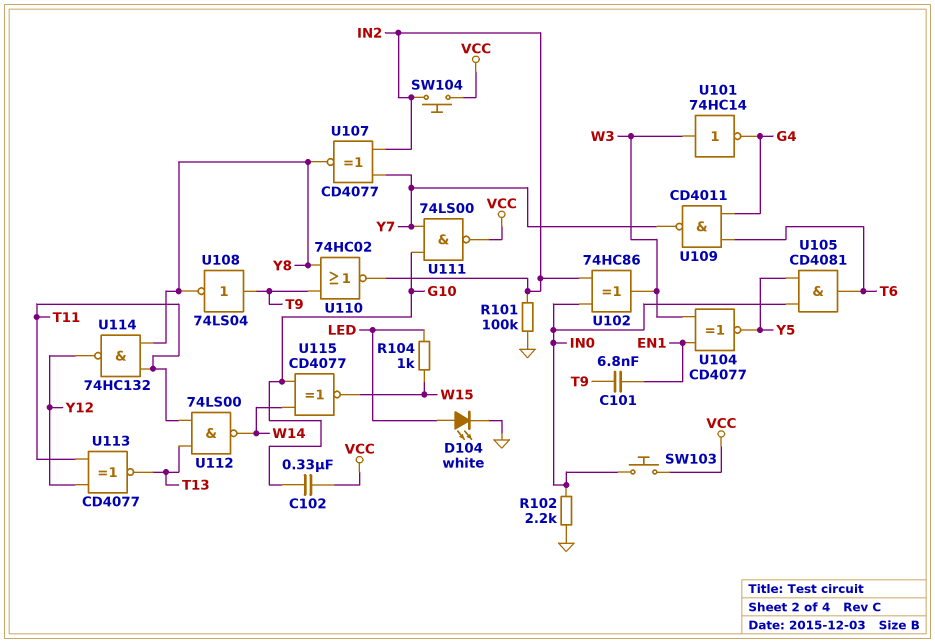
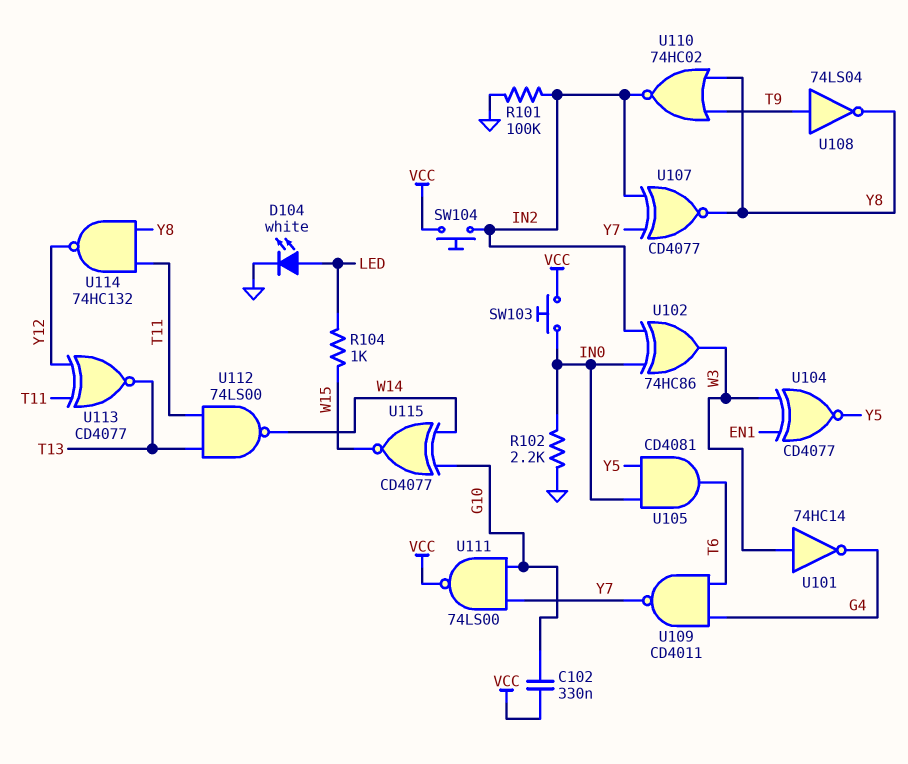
C101: 6.8nF (EN1, T9) -> none

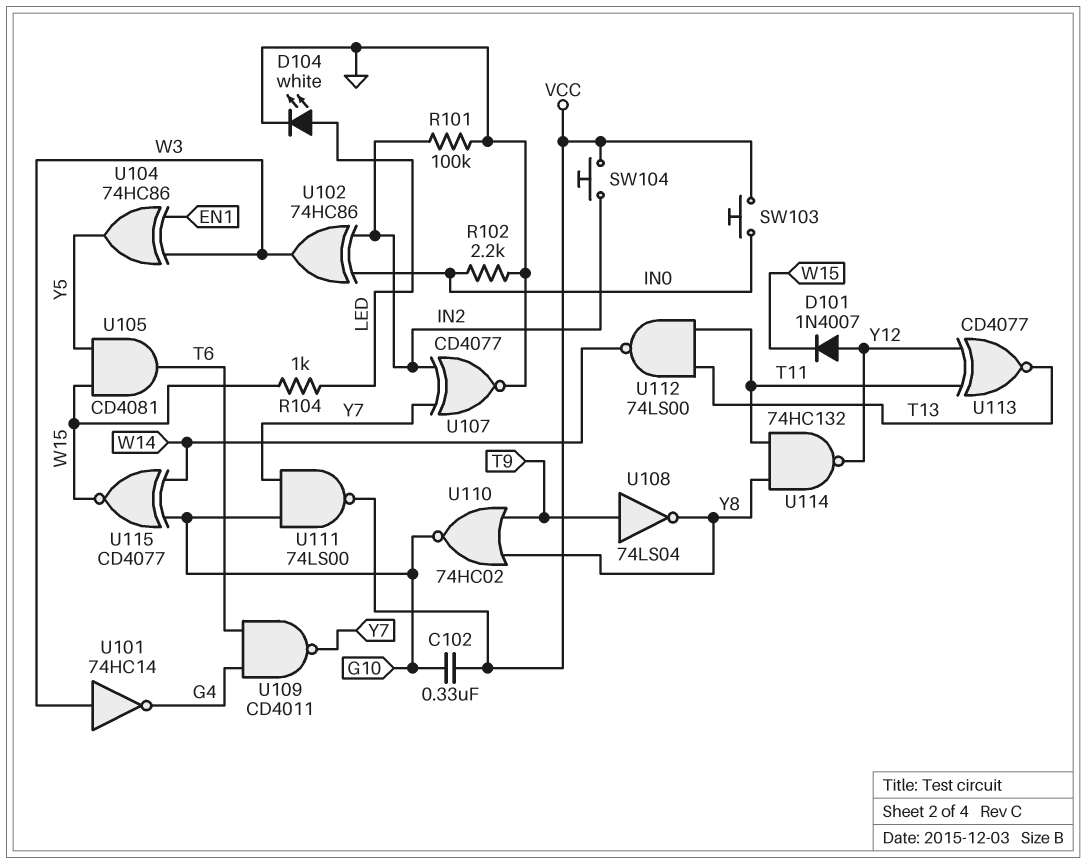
D101: none -> diode 1N4007 (A Y12, K W15)
U104: XNOR CD4077 (in EN1, in W3, out Y5) -> XOR 74HC86 (in EN1, in W3, out Y5)
U105: AND CD4081 (in IN0, in Y5, out T6) -> AND CD4081 (in W15, in Y5, out T6)
U107: XNOR CD4077 (in IN2, in Y7, out Y8) -> XNOR CD4077 (in IN2, in Y7, out GND)
U110: NOR 74HC02 (in T9, in Y8, out IN2) -> NOR 74HC02 (in T9, in Y8, out G10)

